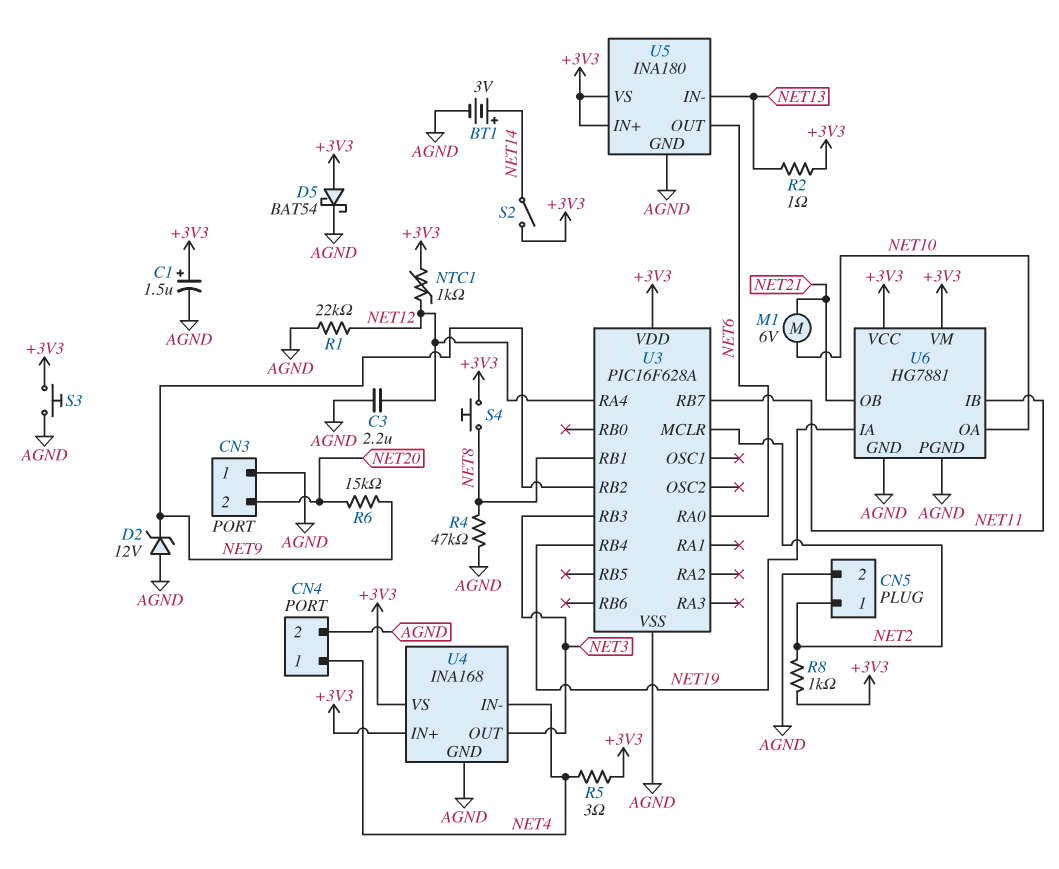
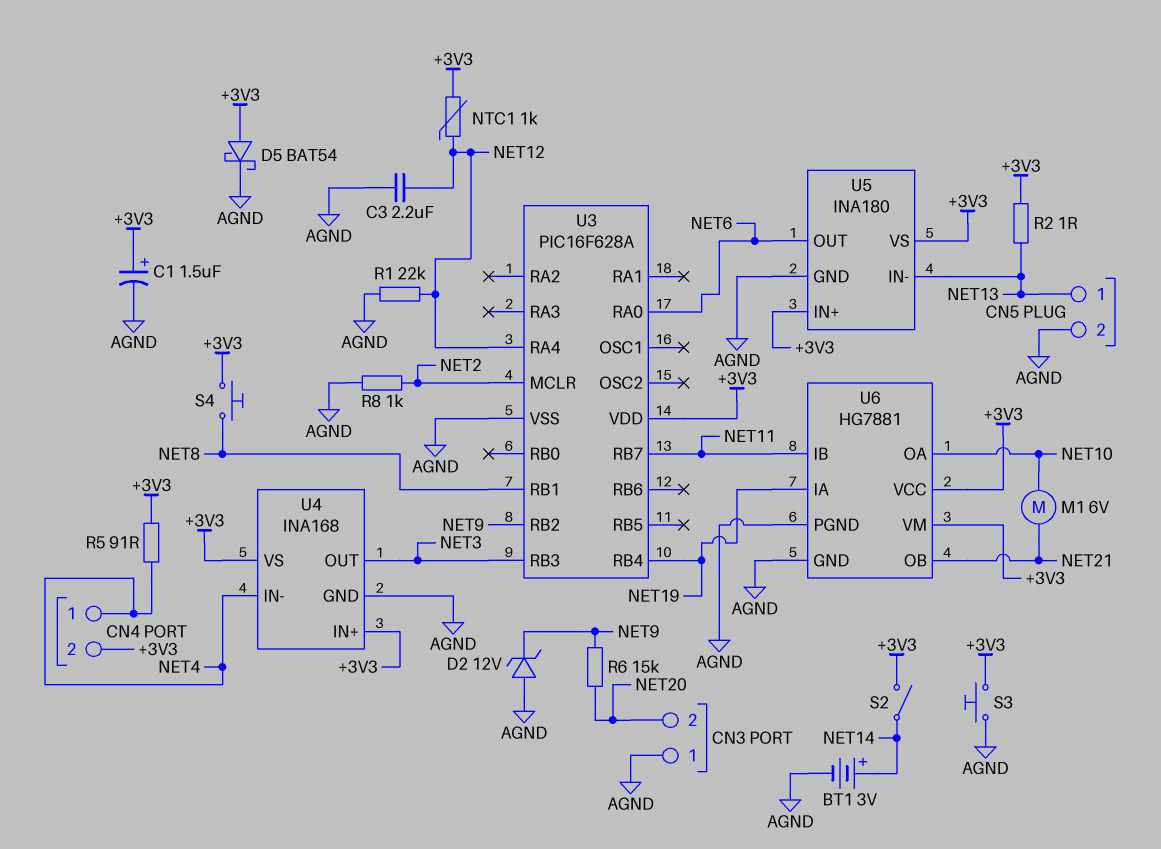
CN4 pin 2: AGND -> +3V3
CN5 pin 1: NET2 -> NET13
R4: 47k (AGND, NET8) -> none
R5: 3 (+3V3, NET4) -> 91 (+3V3, NET4)
R8: 1k (+3V3, NET2) -> 1k (AGND, NET2)

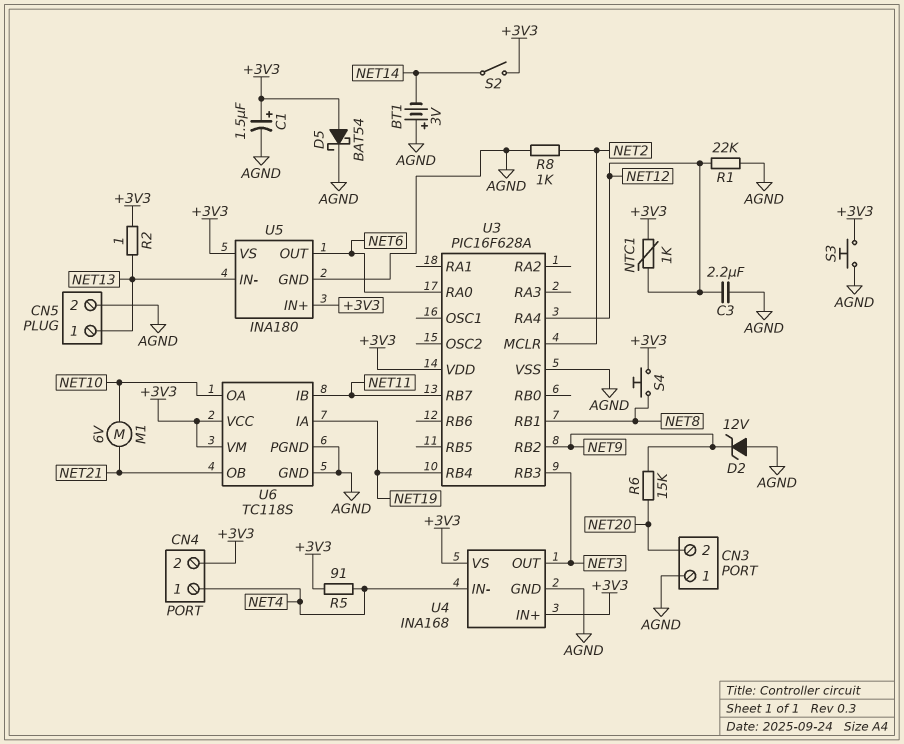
BT1: 3V (plus NET14, minus AGND) -> 3V (plus AGND, minus NET14)
U6: HG7881 -> TC118S

